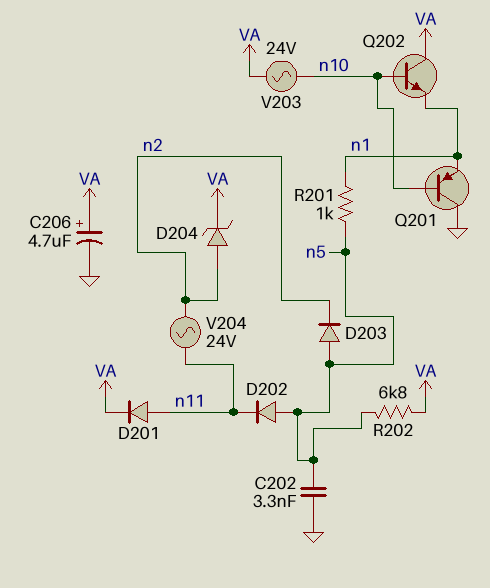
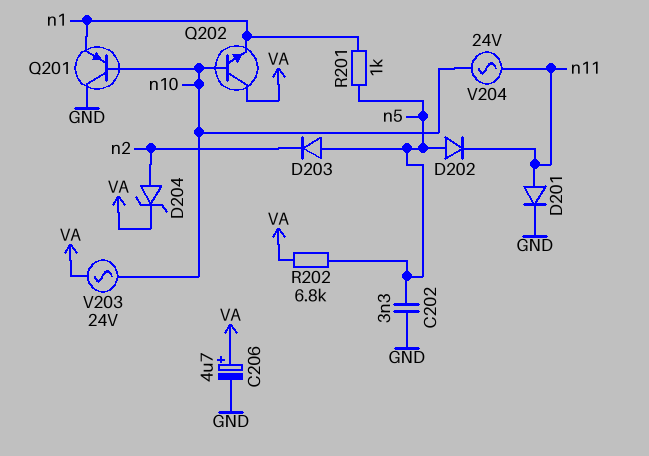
D201: diode (A n11, K VA) -> diode (A n11, K GND)
V204: AC 24V (n2, n11) -> AC 24V (n10, n11)

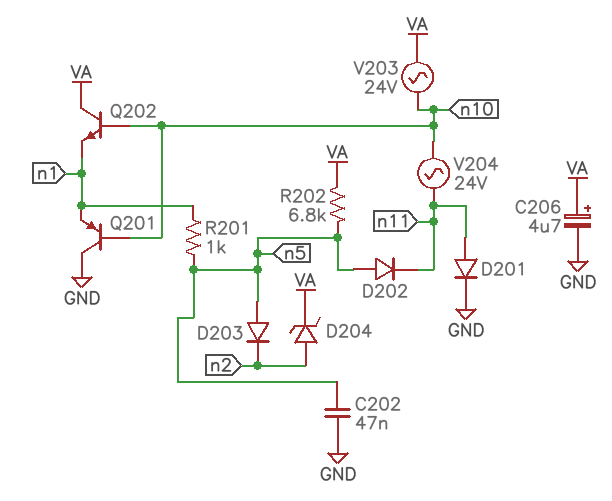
C202: 3.3nF (GND, n5) -> 47nF (GND, n5)

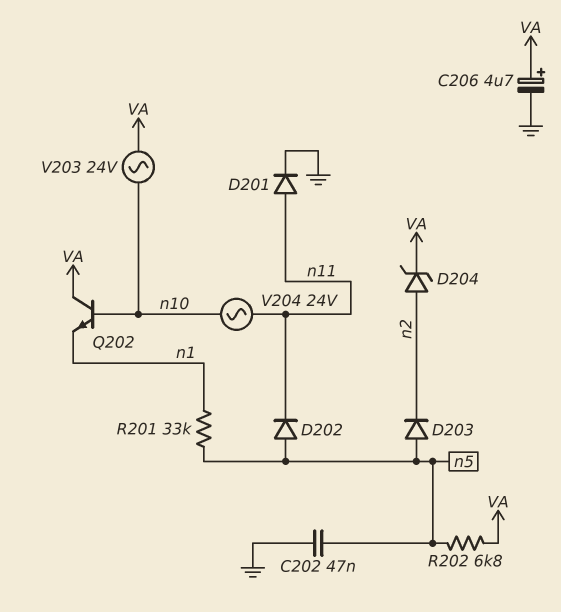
Q201: PNP (B n10, C GND, E n1) -> none
R201: 1k (n1, n5) -> 33k (n1, n5)

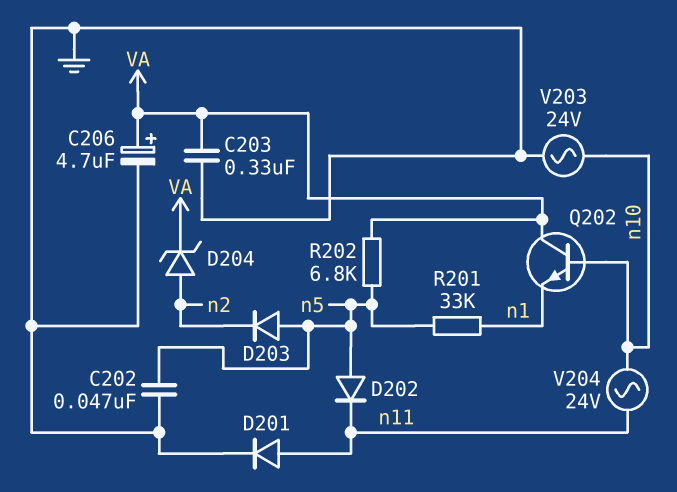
C203: none -> 330nF (GND, VA)
V203: AC 24V (VA, n10) -> AC 24V (GND, n10)

